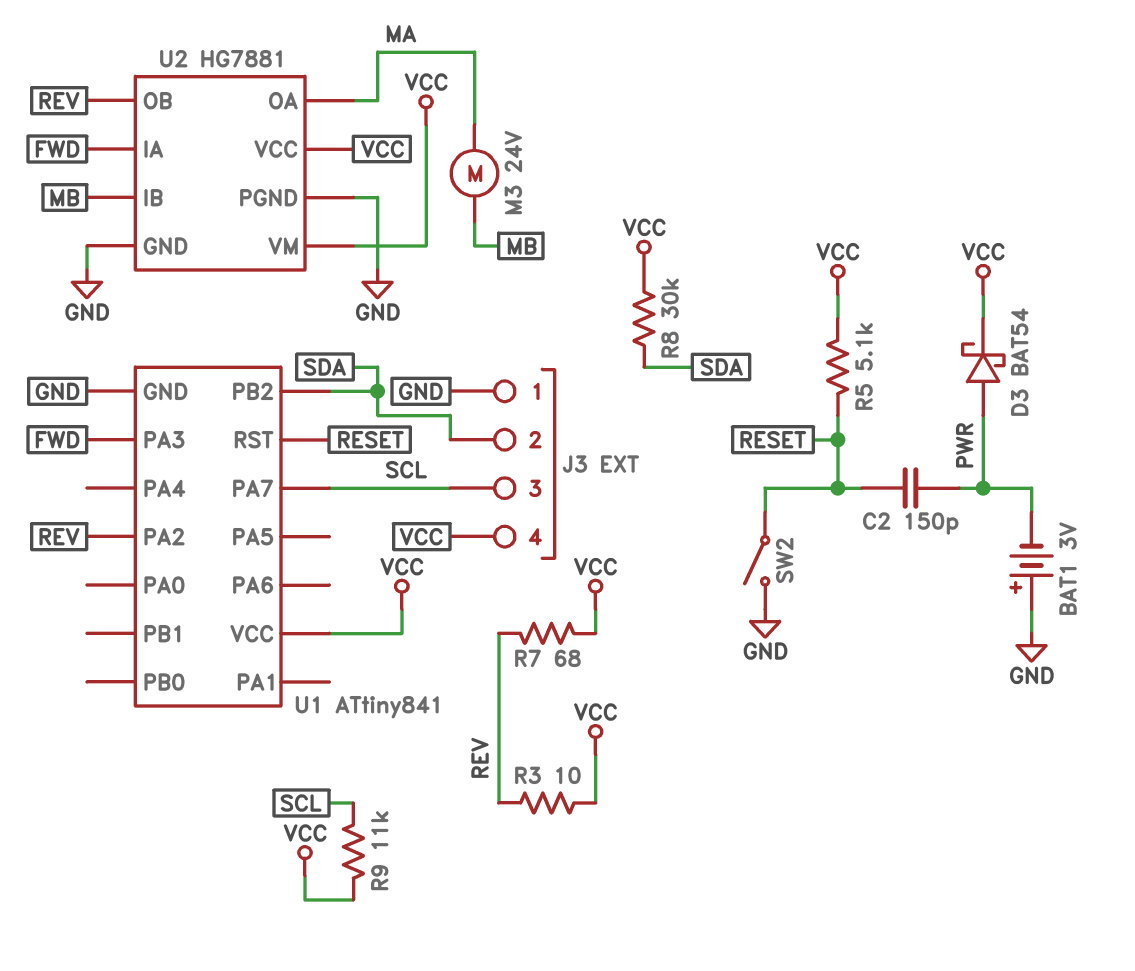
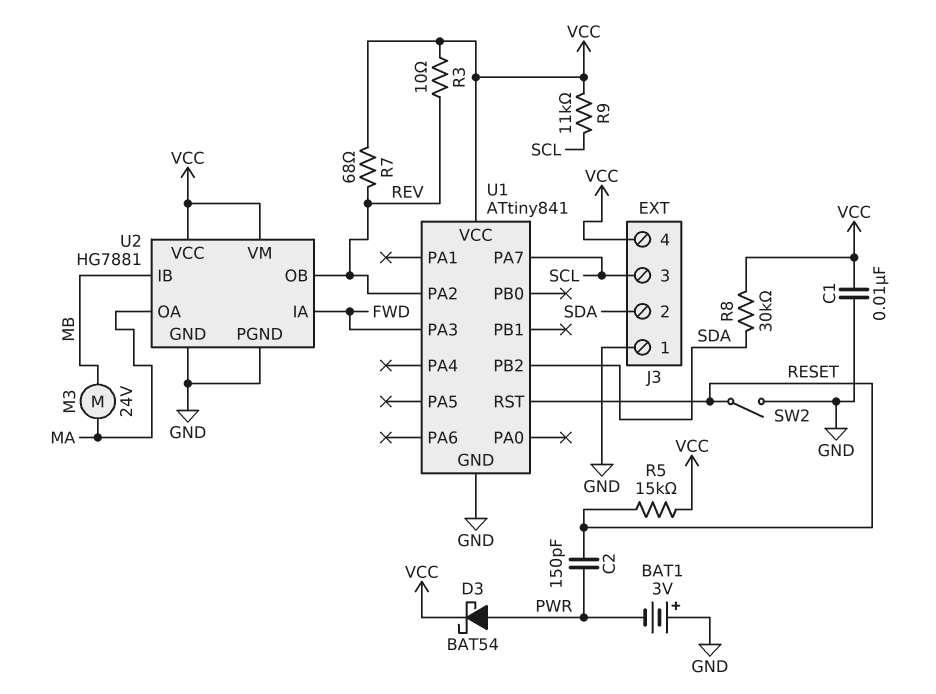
C1: none -> 10nF (GND, VCC)
R5: 5.1k (RESET, VCC) -> 15k (RESET, VCC)

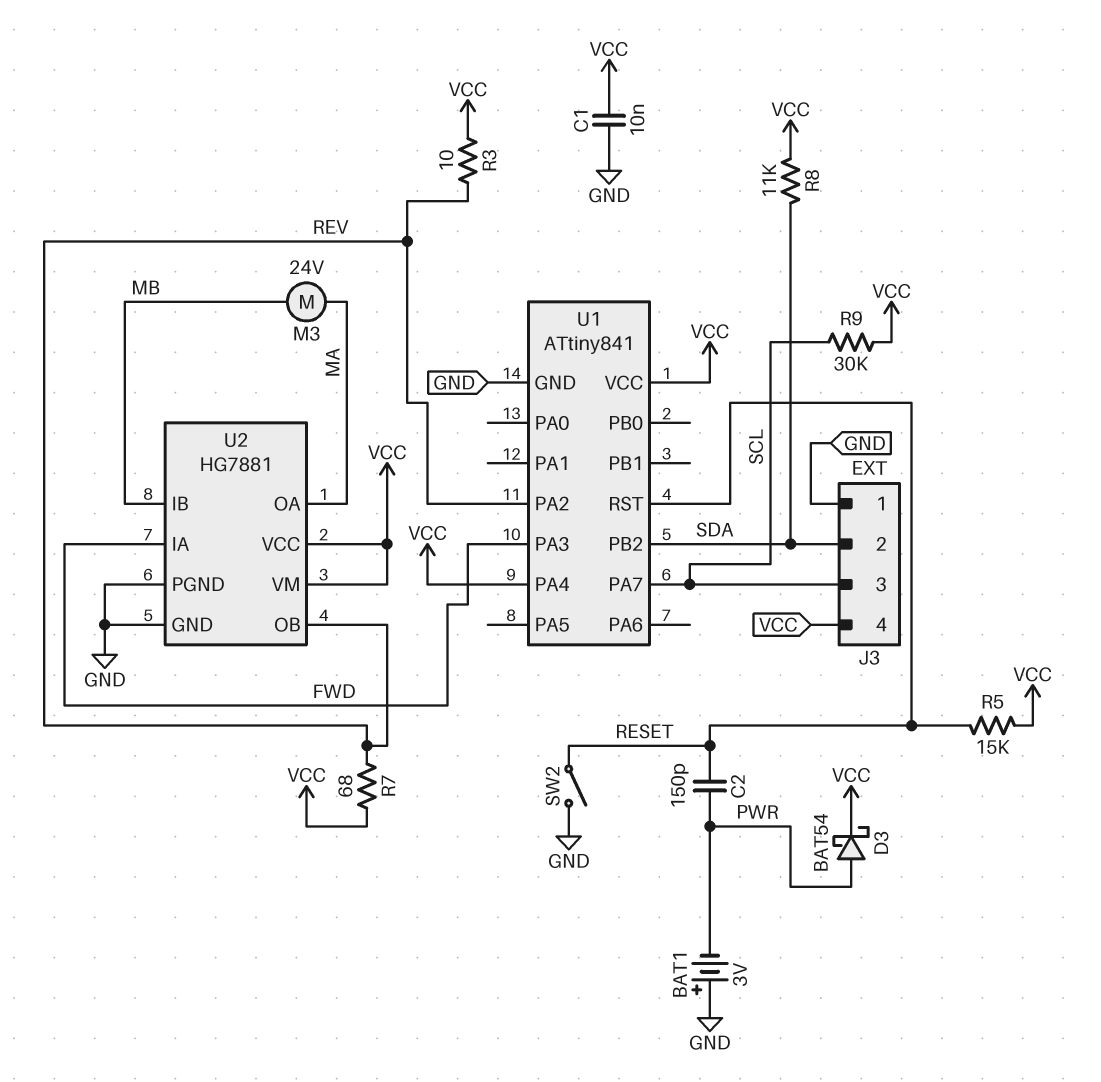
R8: 30k (SDA, VCC) -> 11k (SDA, VCC)
R9: 11k (SCL, VCC) -> 30k (SCL, VCC)
U1 pin PA4: none -> VCC

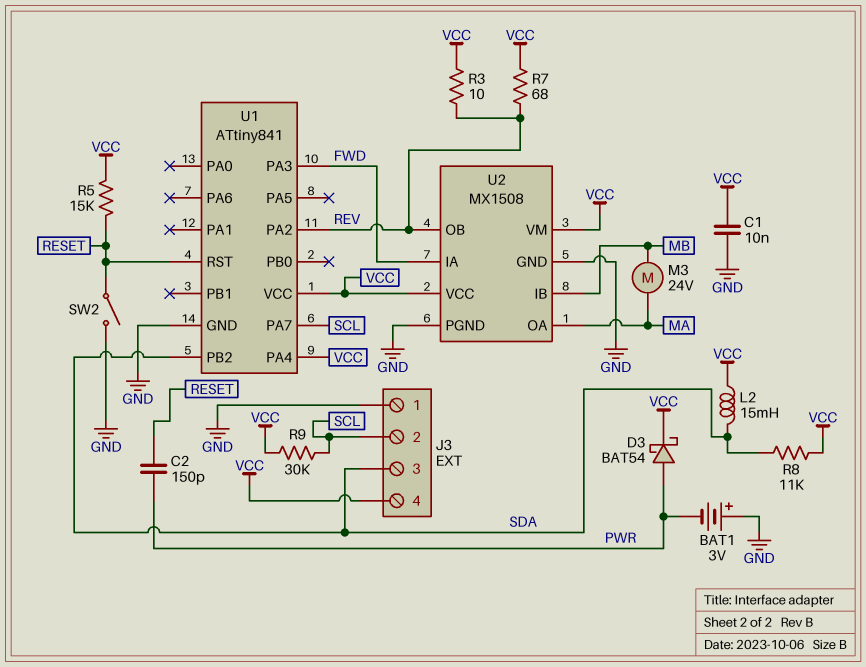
J3 pin 2: SDA -> SCL
J3 pin 3: SCL -> SDA
L2: none -> 15mH (SDA, VCC)
U2: HG7881 -> MX1508

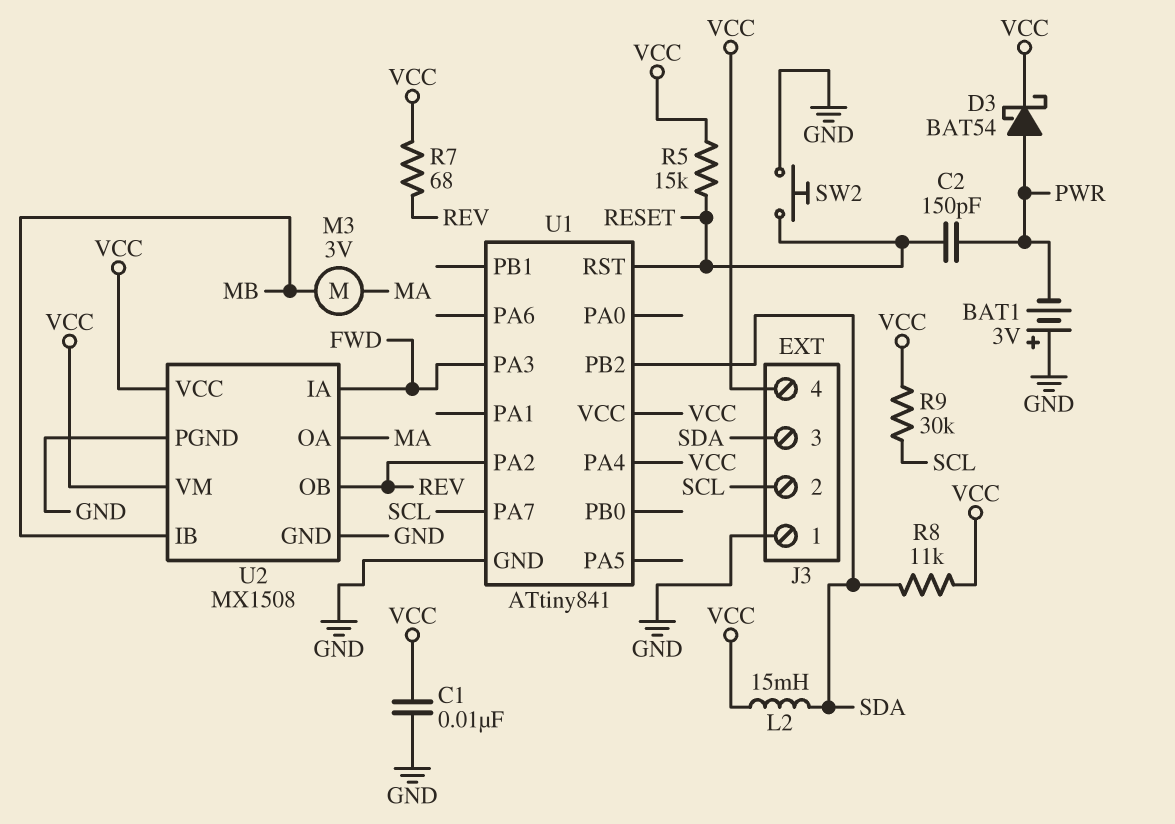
M3: motor 24V (MA, MB) -> motor 3V (MA, MB)
R3: 10 (REV, VCC) -> none
SW2: switch (GND, RESET) -> button (GND, RESET)

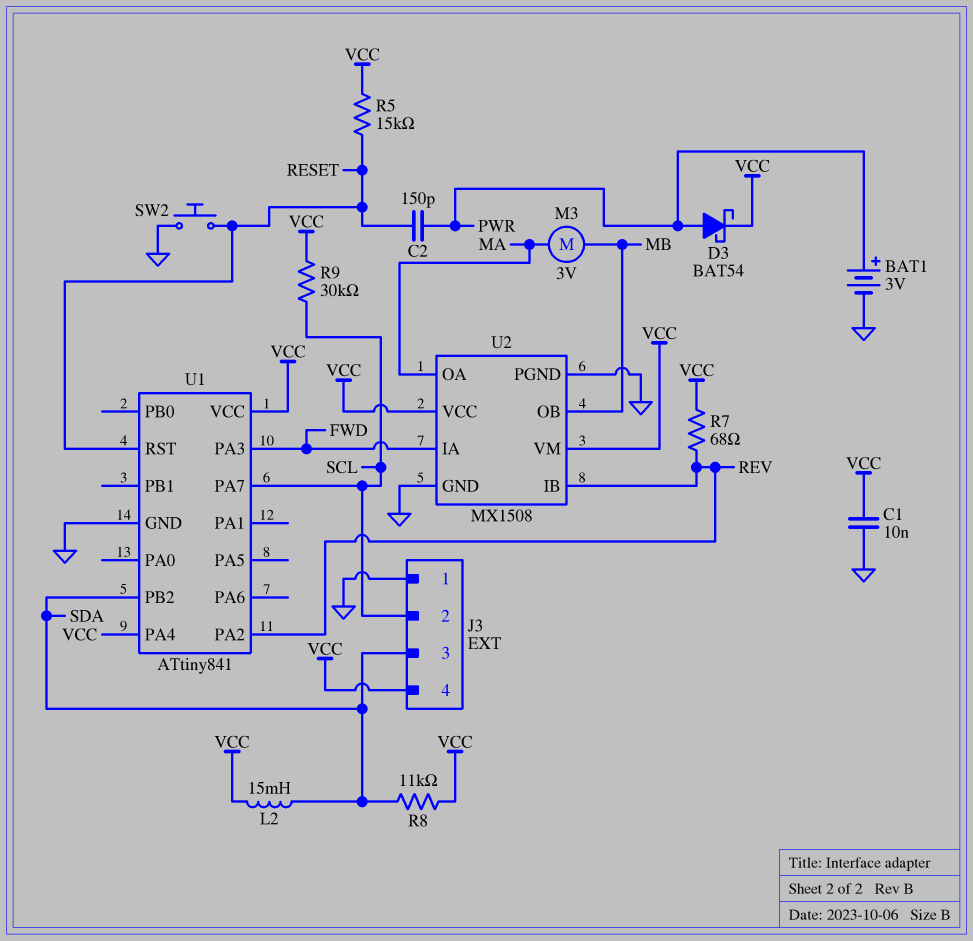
BAT1: 3V (plus GND, minus PWR) -> 3V (plus PWR, minus GND)
U2 pin IB: MB -> REV
U2 pin OB: REV -> MB

